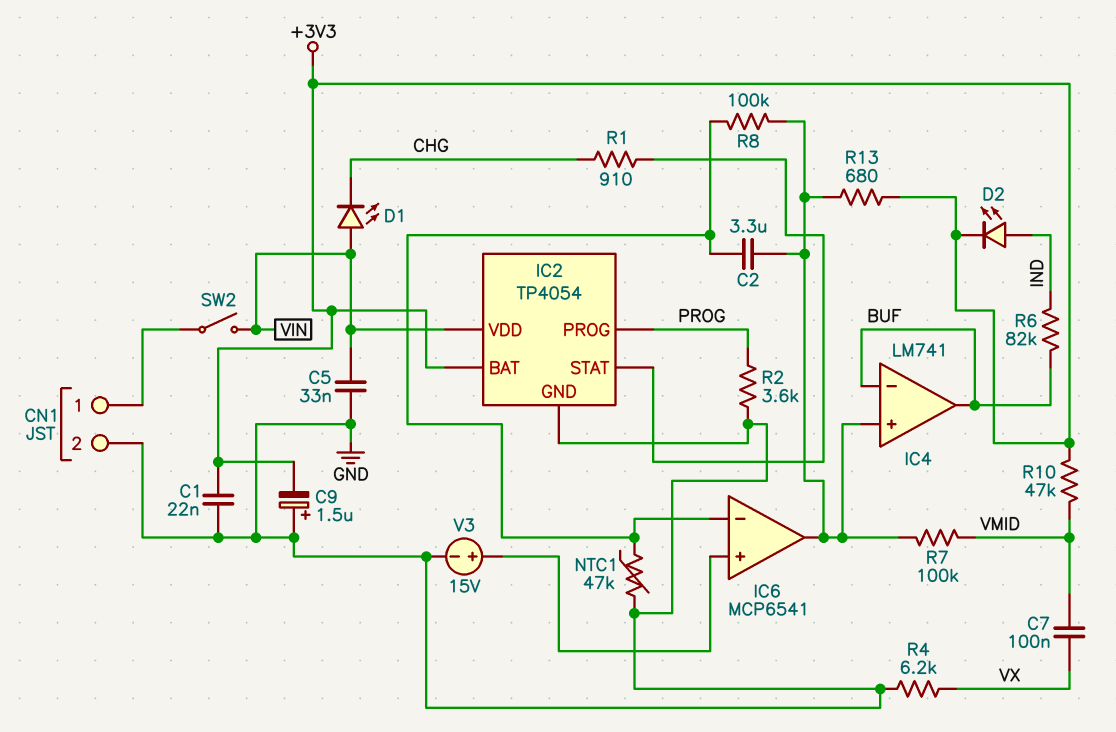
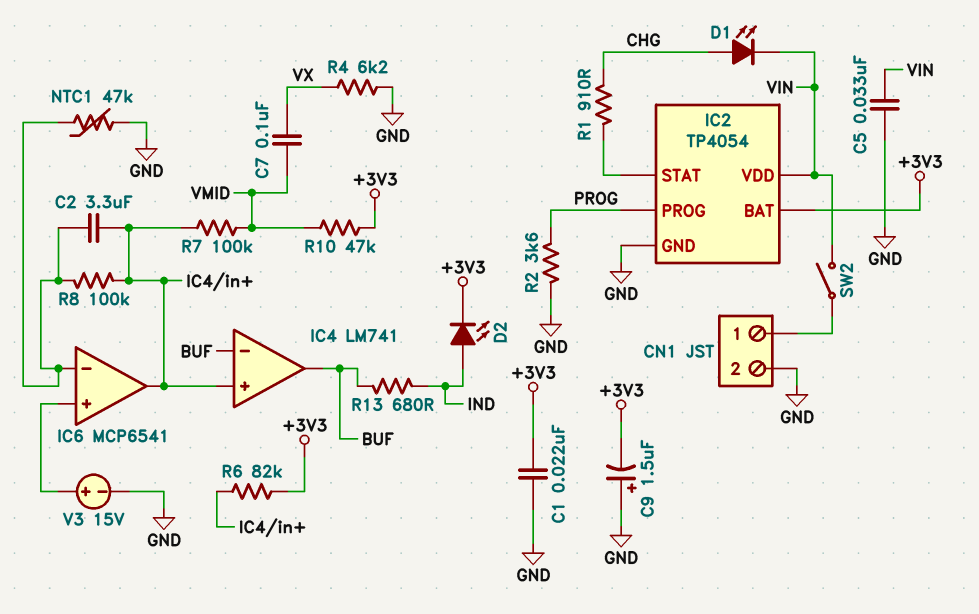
D1: LED (A VIN, K CHG) -> LED (A CHG, K VIN)
R6: 82k (BUF, IND) -> 82k (+3V3, IC4/in+)
R13: 680 (+3V3, IC4/in+) -> 680 (BUF, IND)

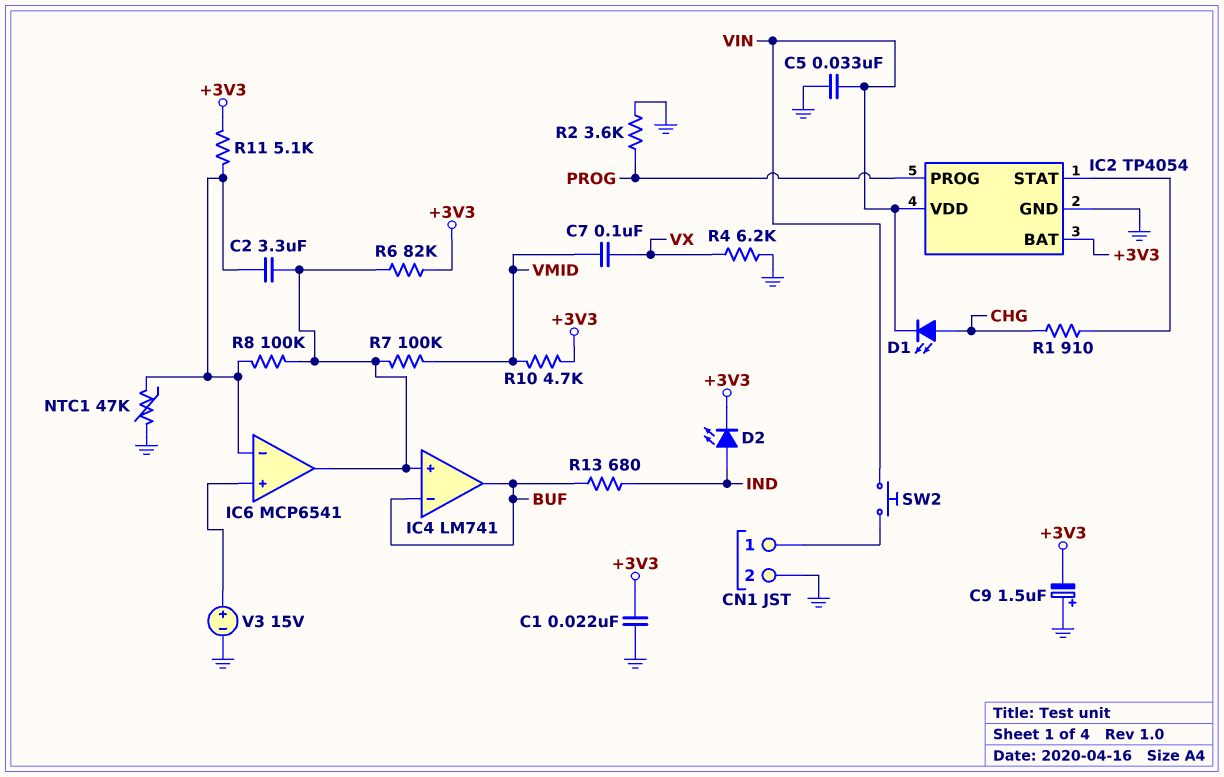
R10: 47k (+3V3, VMID) -> 4.7k (+3V3, VMID)
R11: none -> 5.1k (+3V3, IC6/in-)
SW2: switch (CN1/1, VIN) -> button (CN1/1, VIN)

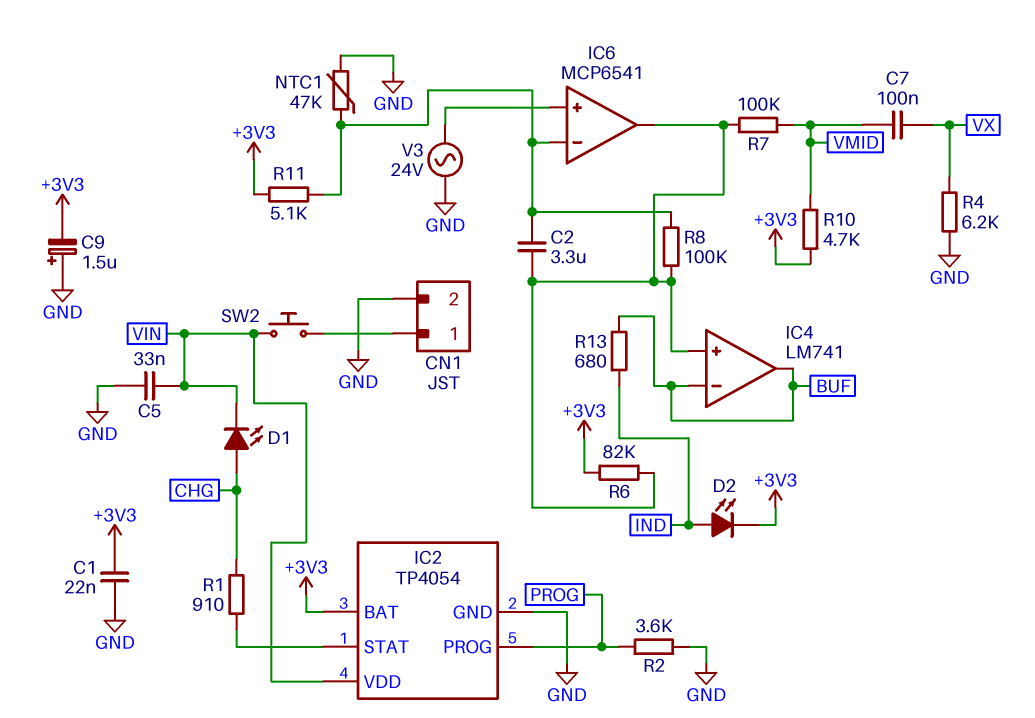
V3: 15V (plus IC6/in+, minus GND) -> AC 24V (GND, IC6/in+)

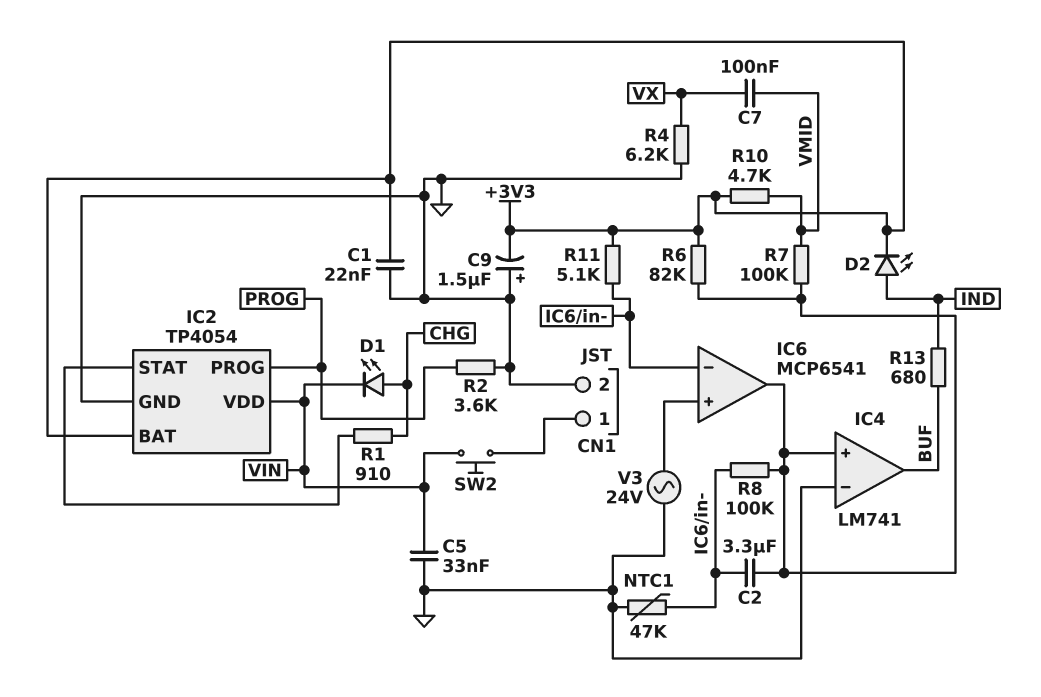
IC4 pin in-: BUF -> GND

